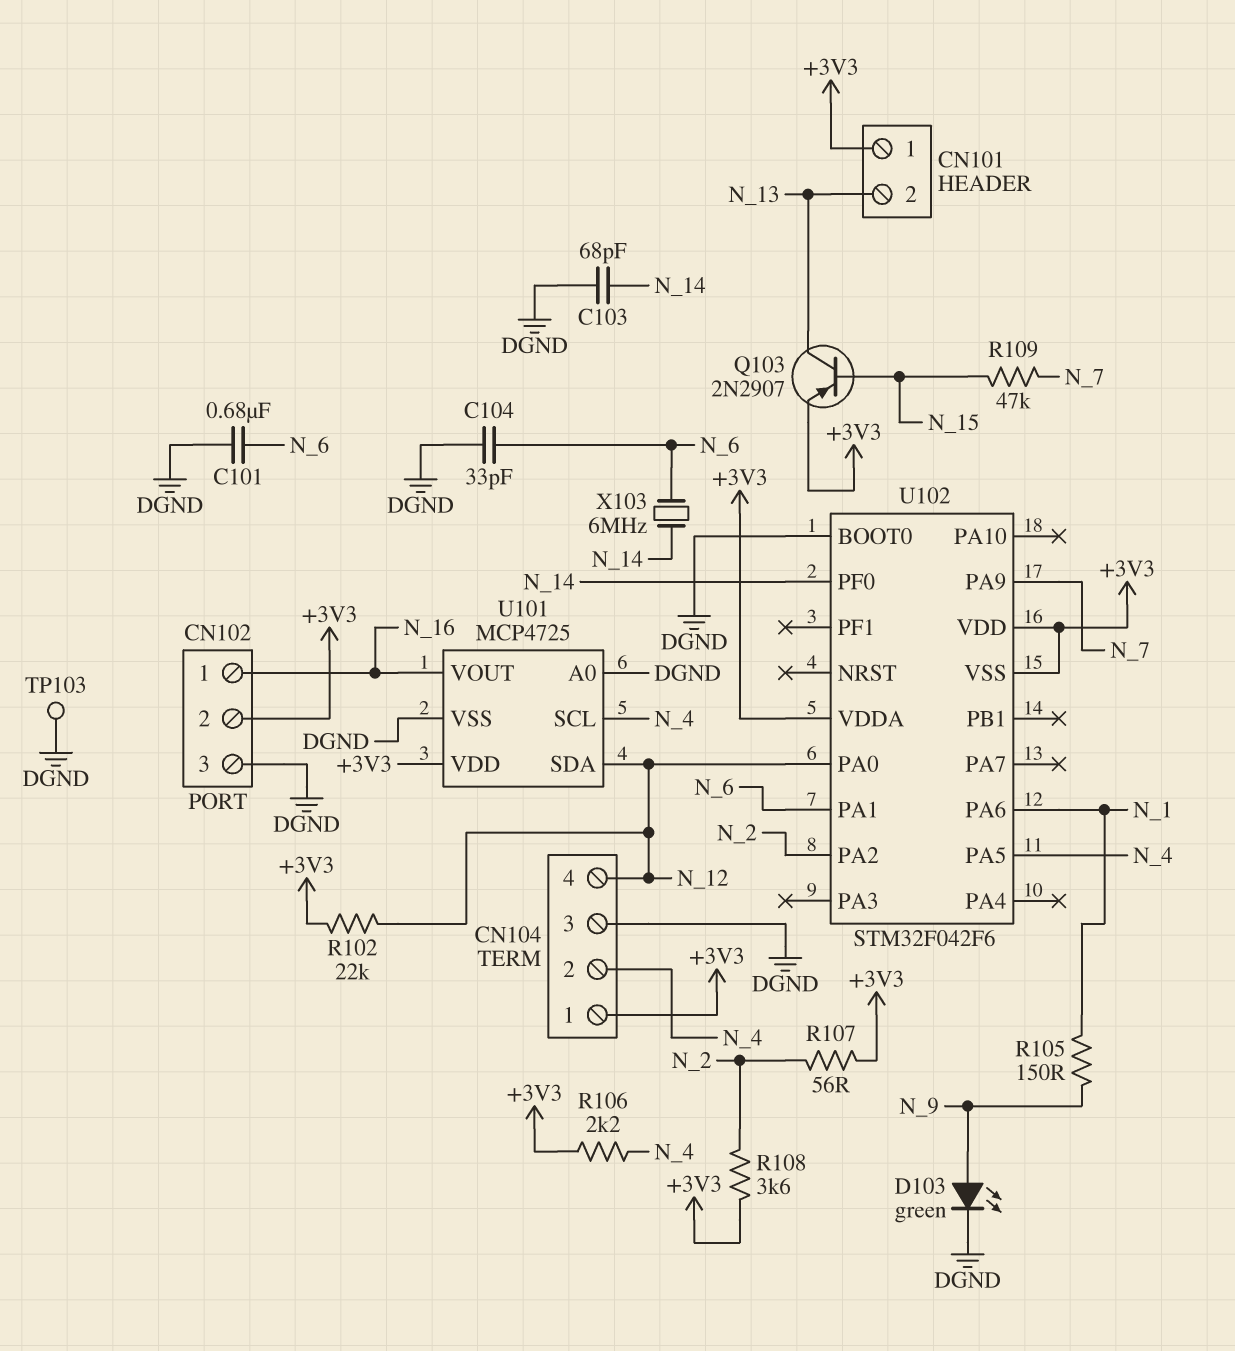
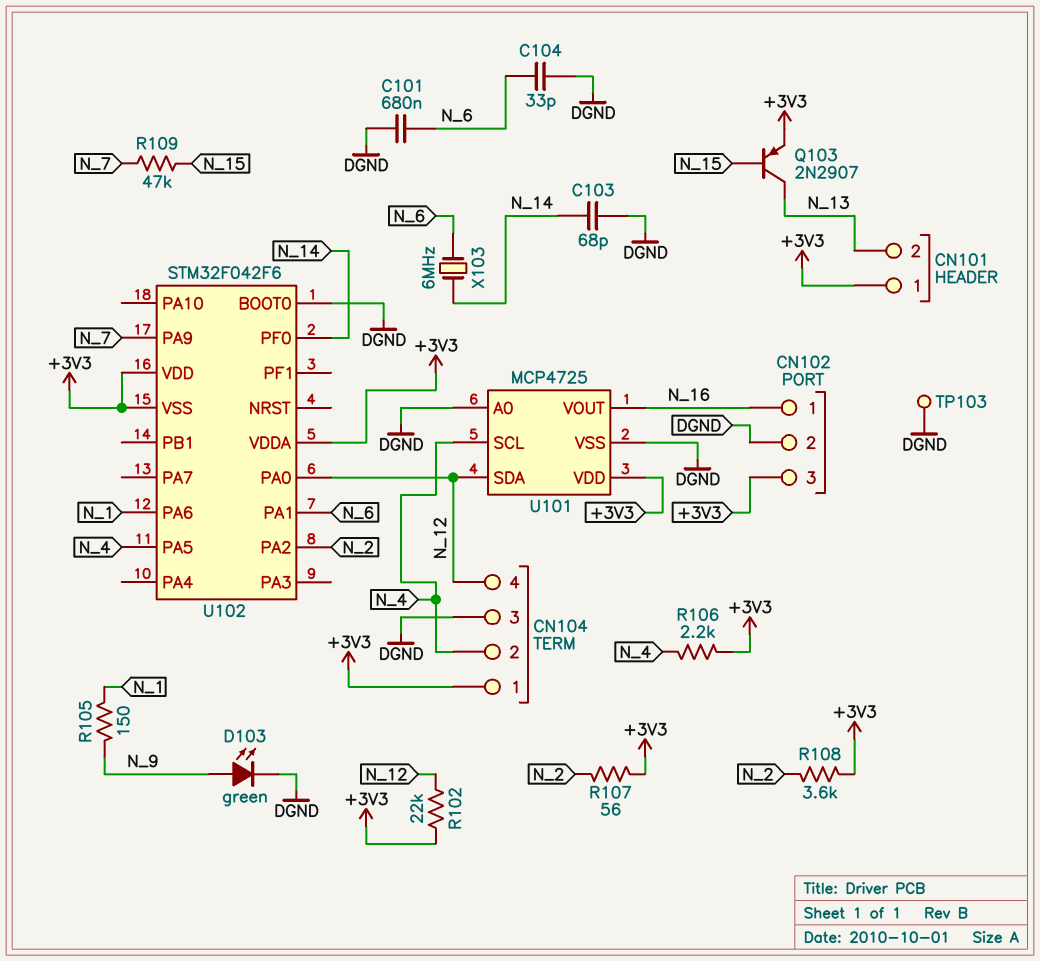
CN102 pin 2: +3V3 -> DGND
CN102 pin 3: DGND -> +3V3

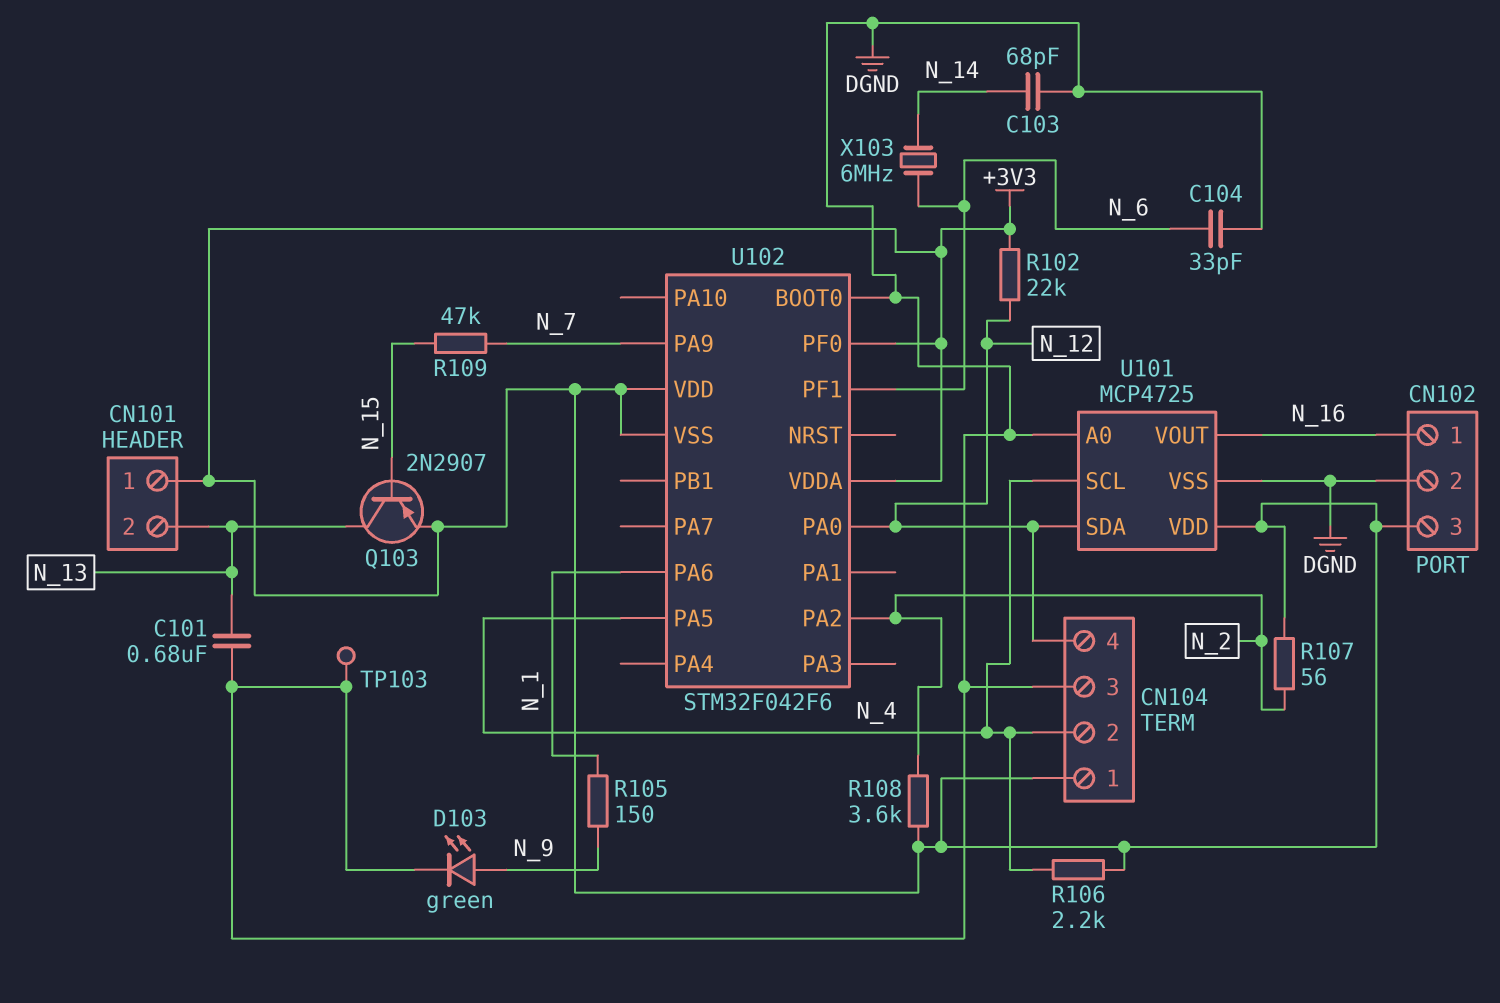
C101: 680nF (DGND, N_6) -> 680nF (DGND, N_13)
U102 pin PA1: N_6 -> none
U102 pin PF0: N_14 -> +3V3
U102 pin PF1: none -> N_6

